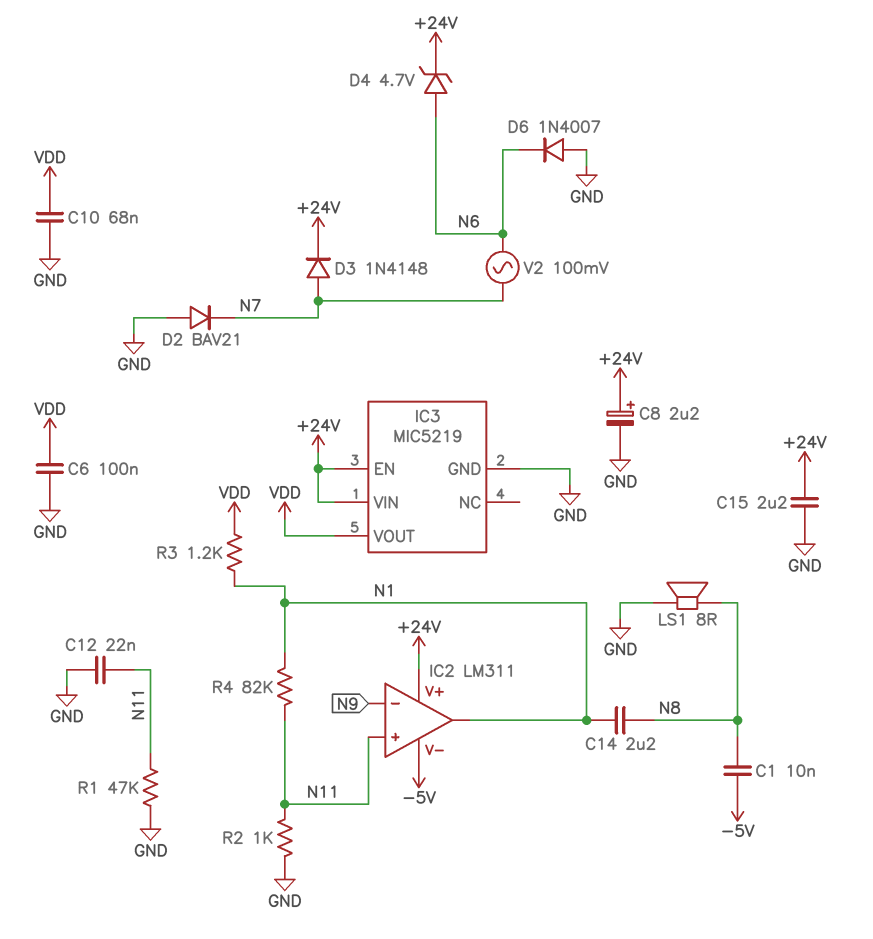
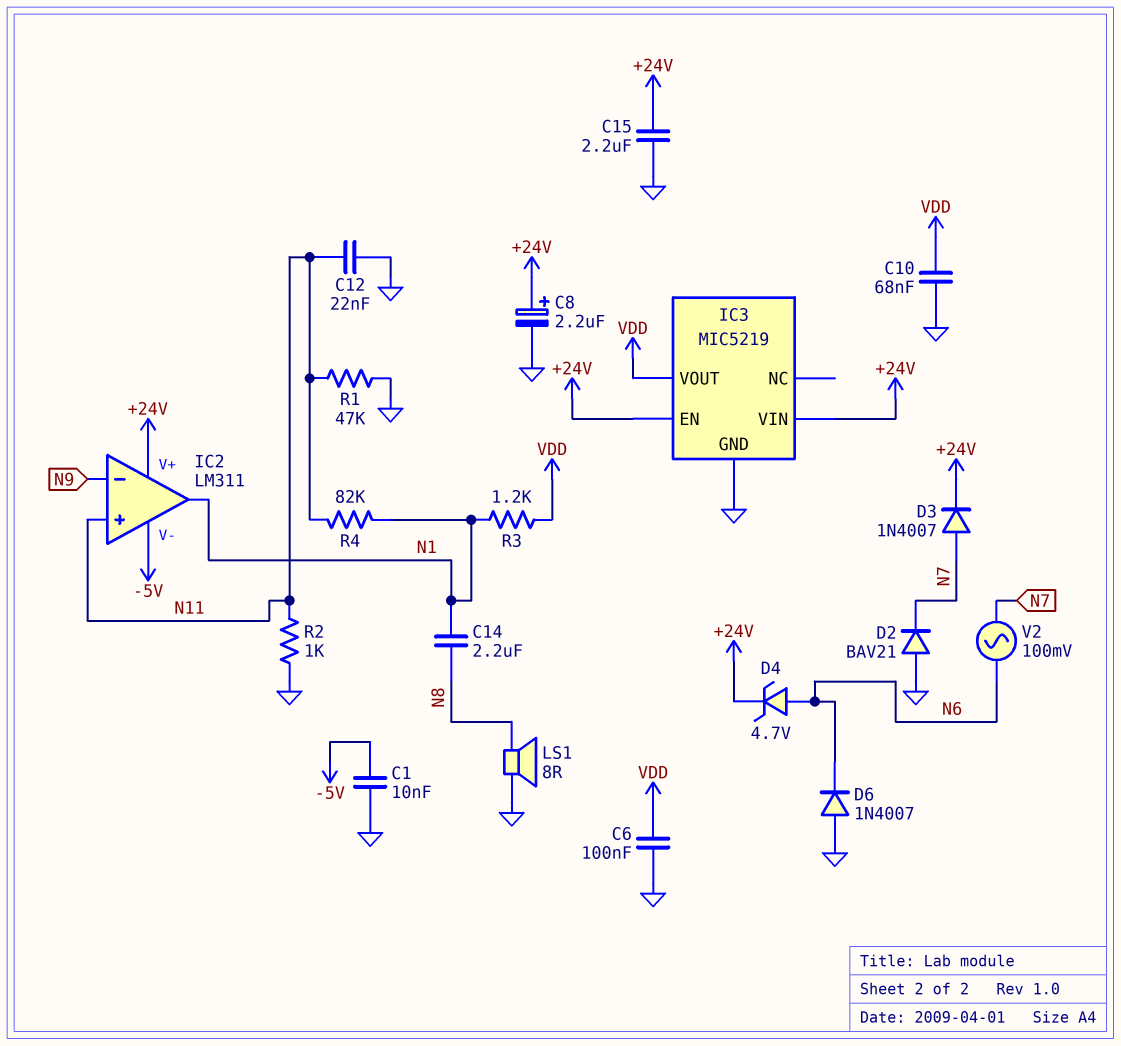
C1: 10nF (-5V, N8) -> 10nF (-5V, GND)
D3: diode 1N4148 (A N7, K +24V) -> diode 1N4007 (A N7, K +24V)

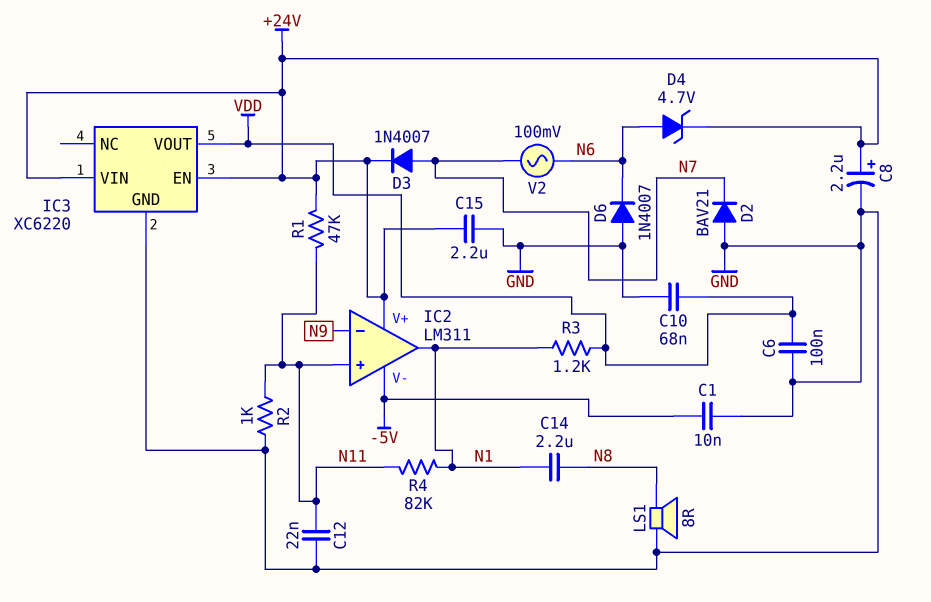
IC3: MIC5219 -> XC6220
R1: 47k (GND, N11) -> 47k (+24V, N11)

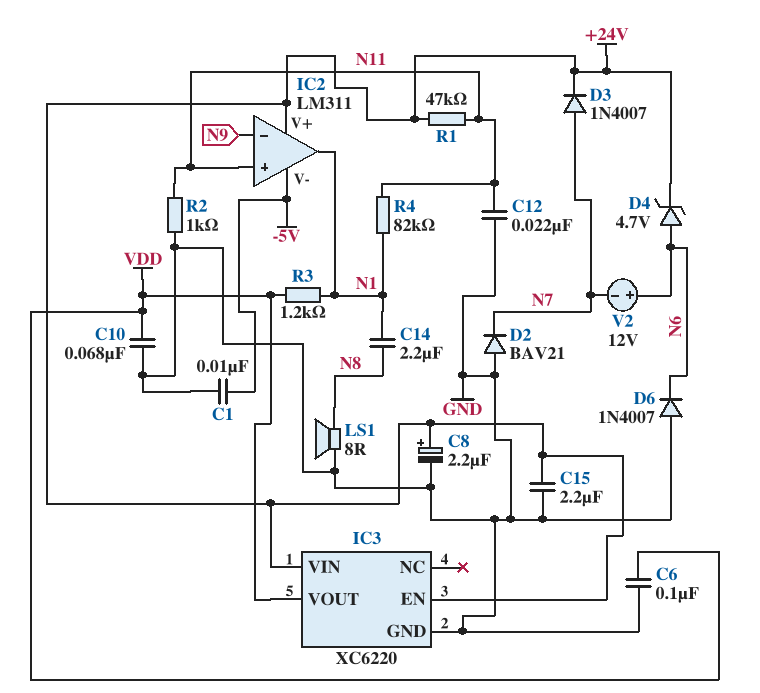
V2: AC 100mV (N6, N7) -> 12V (plus N6, minus N7)

